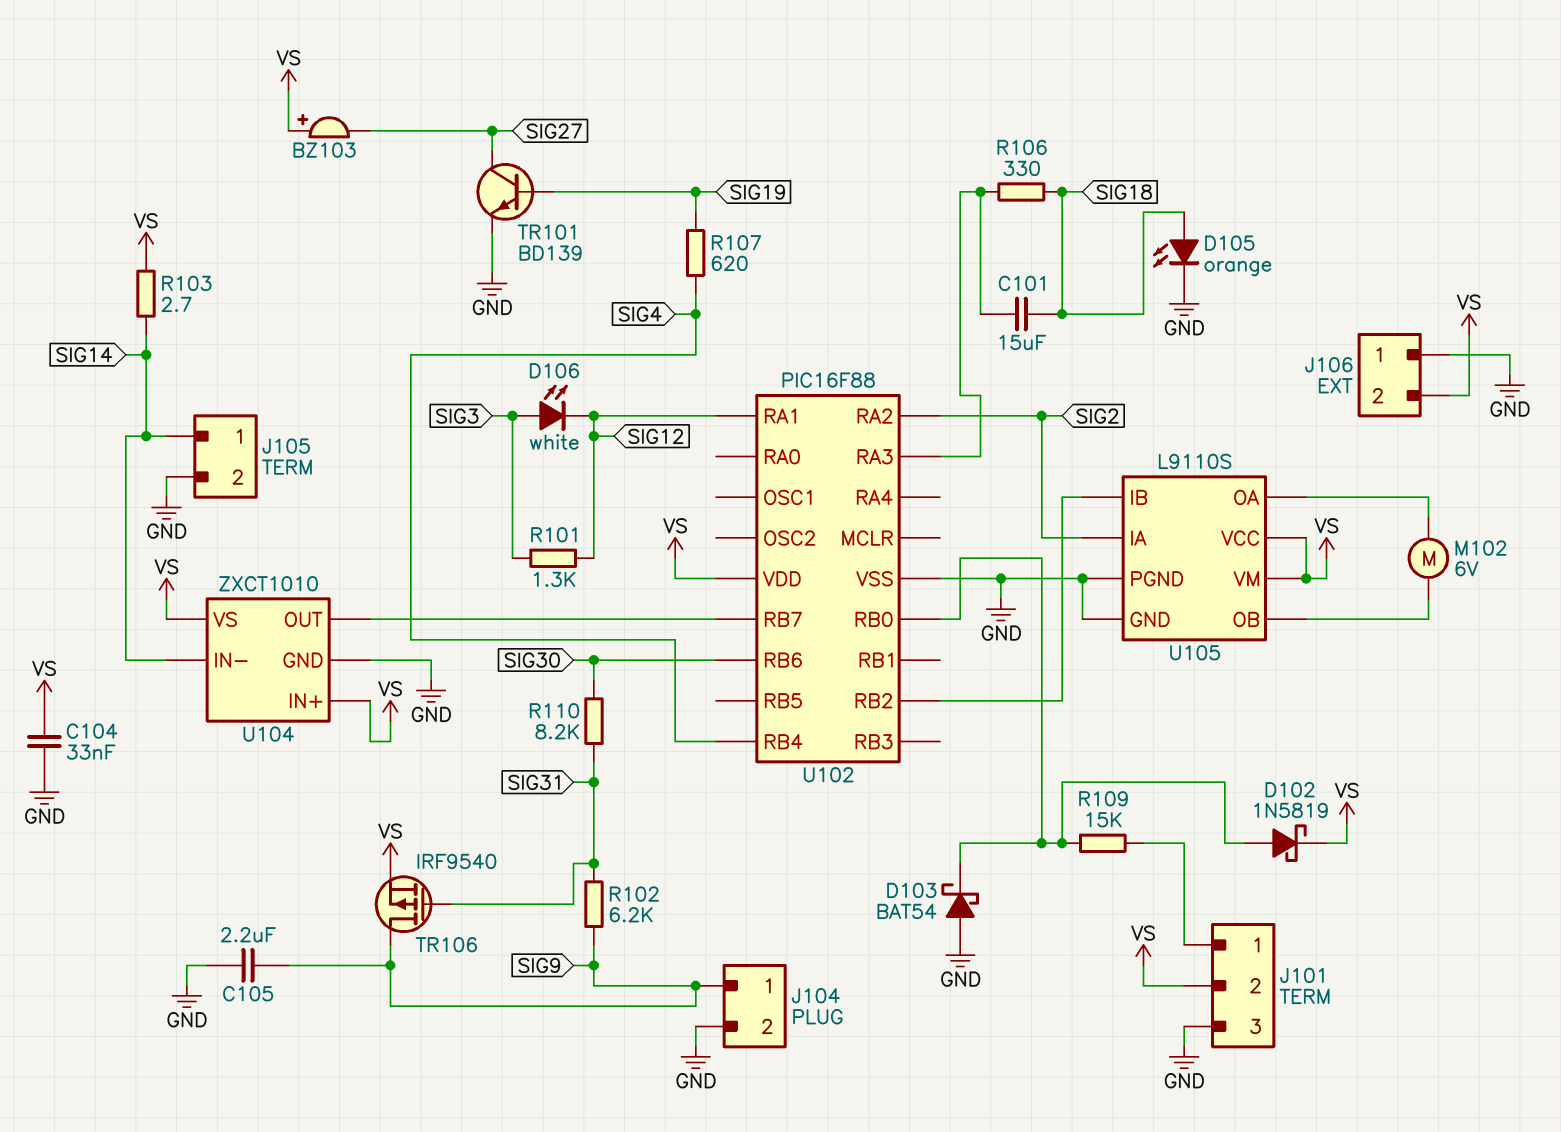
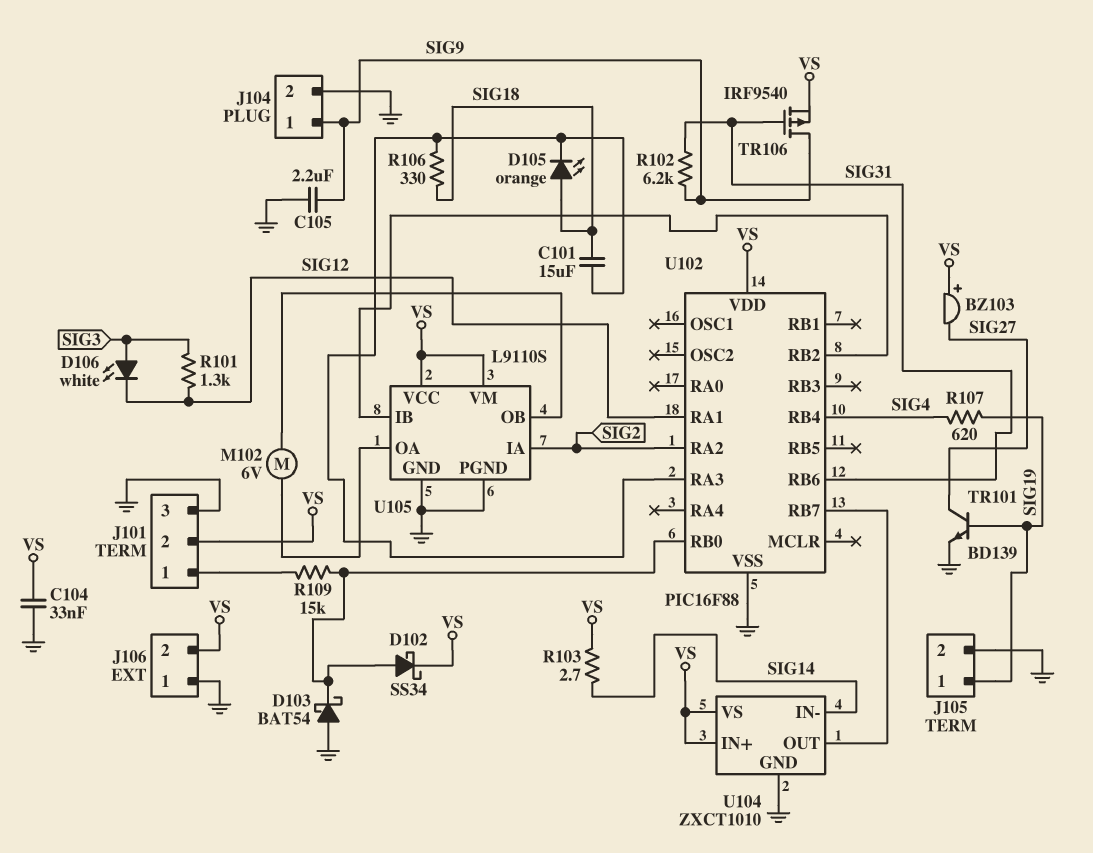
D102: schottky 1N5819 (A U102/RB0, K VS) -> schottky SS34 (A U102/RB0, K VS)
D105: LED orange (A SIG18, K GND) -> LED orange (A SIG18, K U102/RA3)
J105 pin 1: SIG14 -> SIG19
R110: 8.2k (SIG30, SIG31) -> none
U102 pin RB6: SIG30 -> SIG31

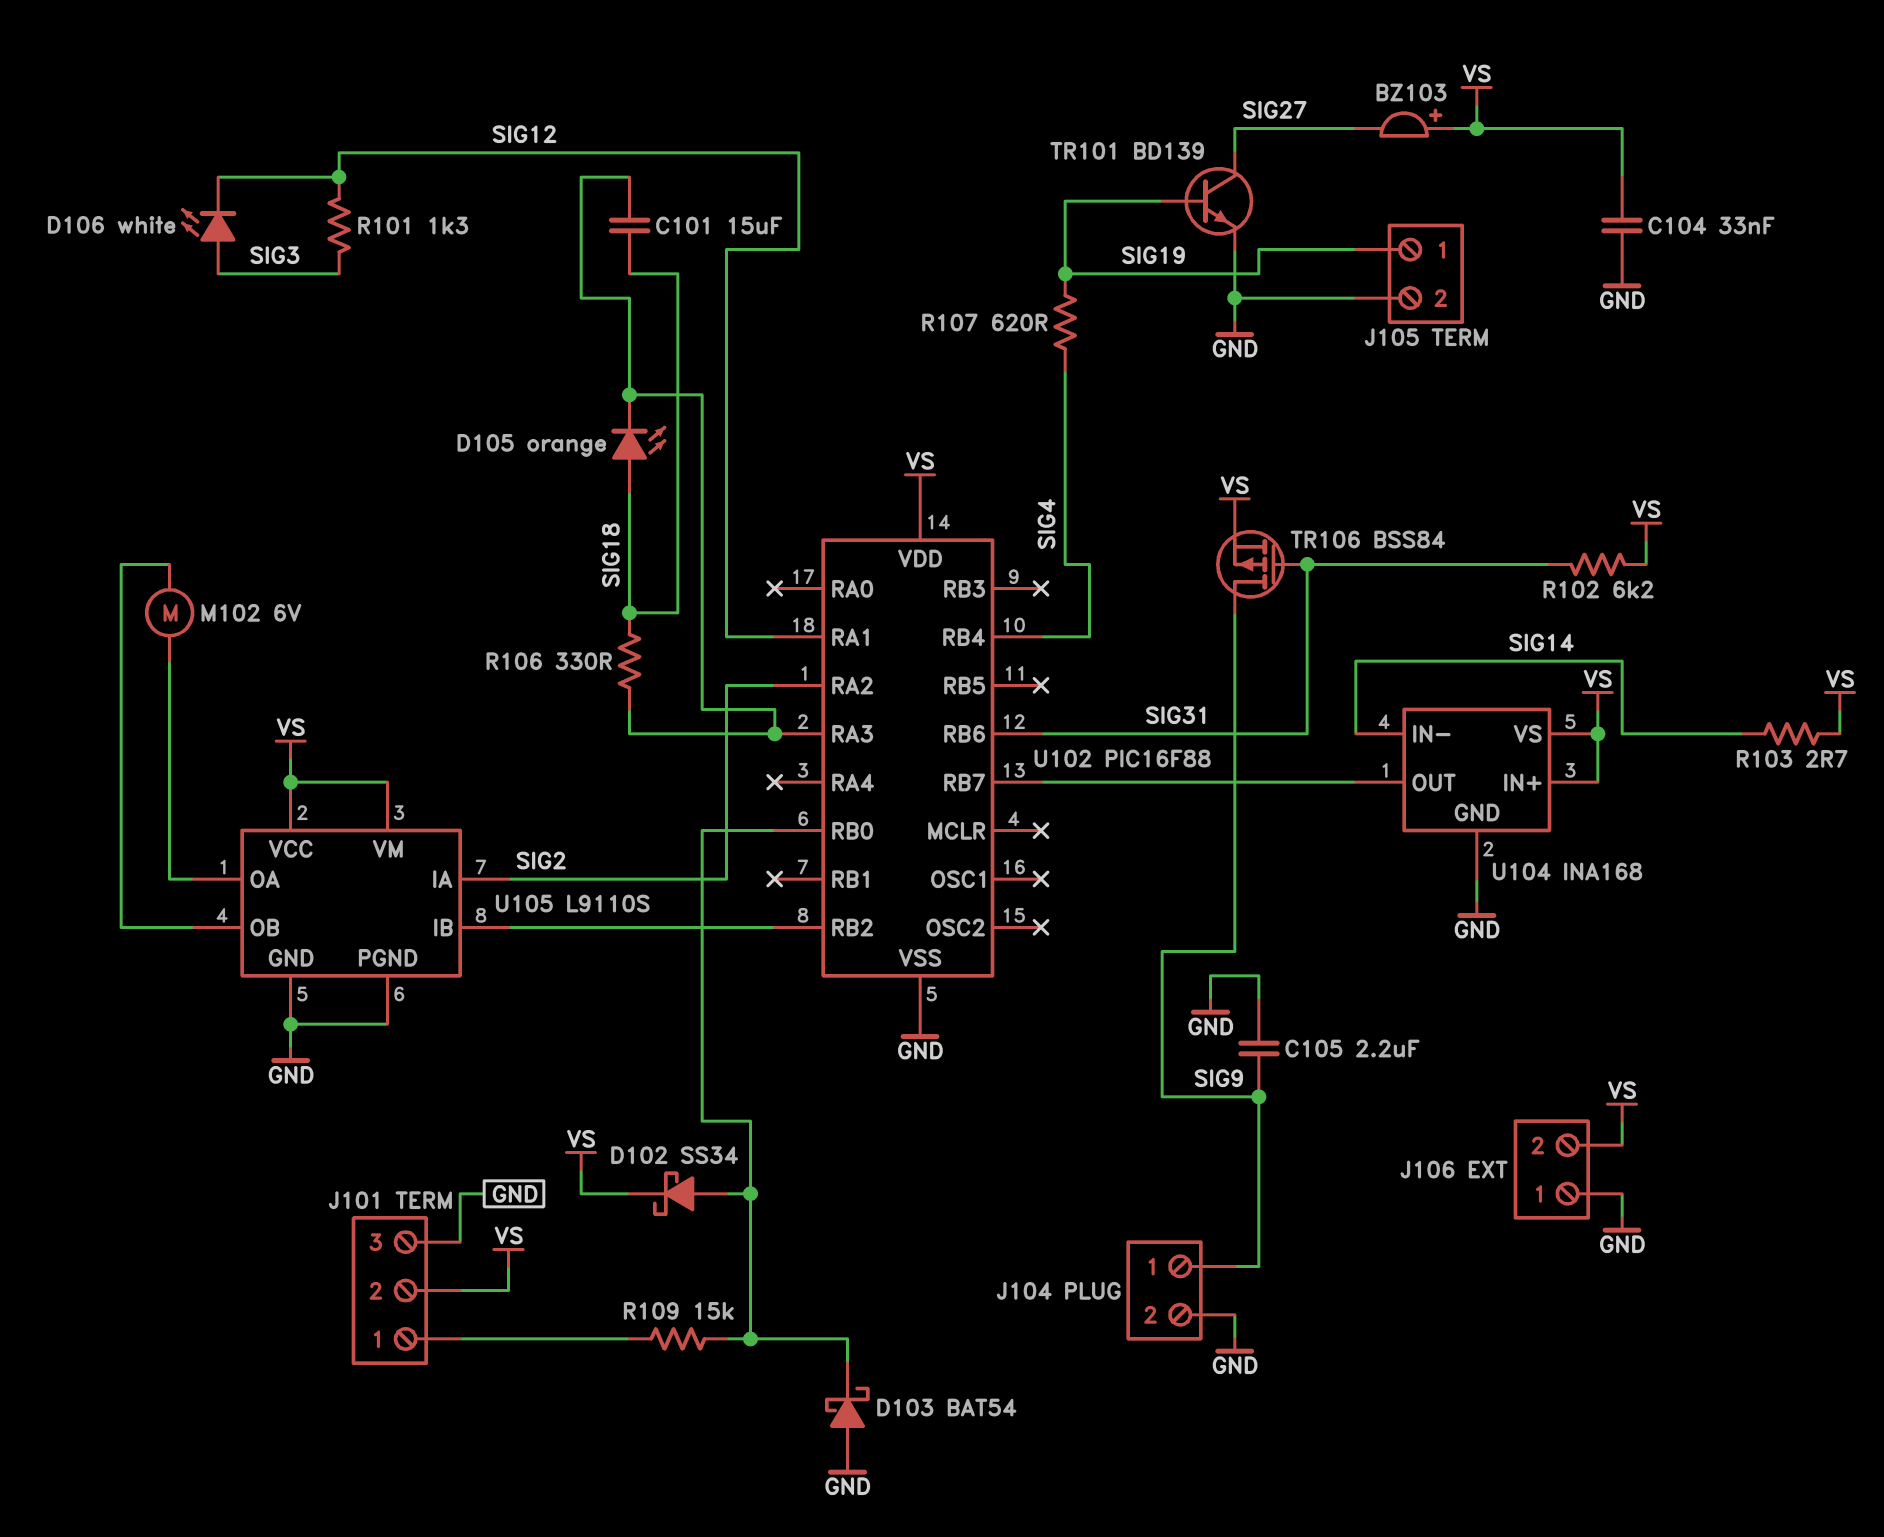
R102: 6.2k (SIG9, SIG31) -> 6.2k (SIG31, VS)
TR106: PMOS IRF9540 (G SIG31, D SIG9, S VS) -> PMOS BSS84 (G SIG31, D SIG9, S VS)
U104: ZXCT1010 -> INA168

